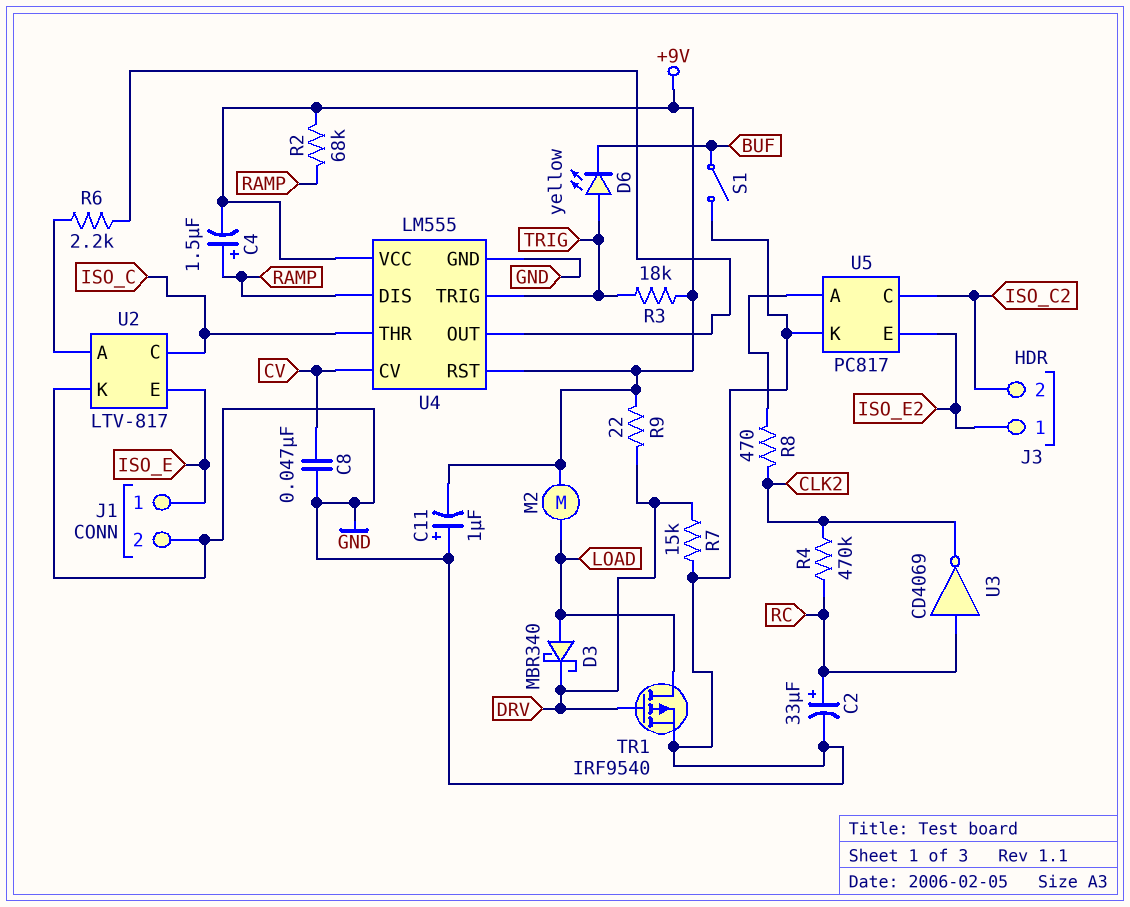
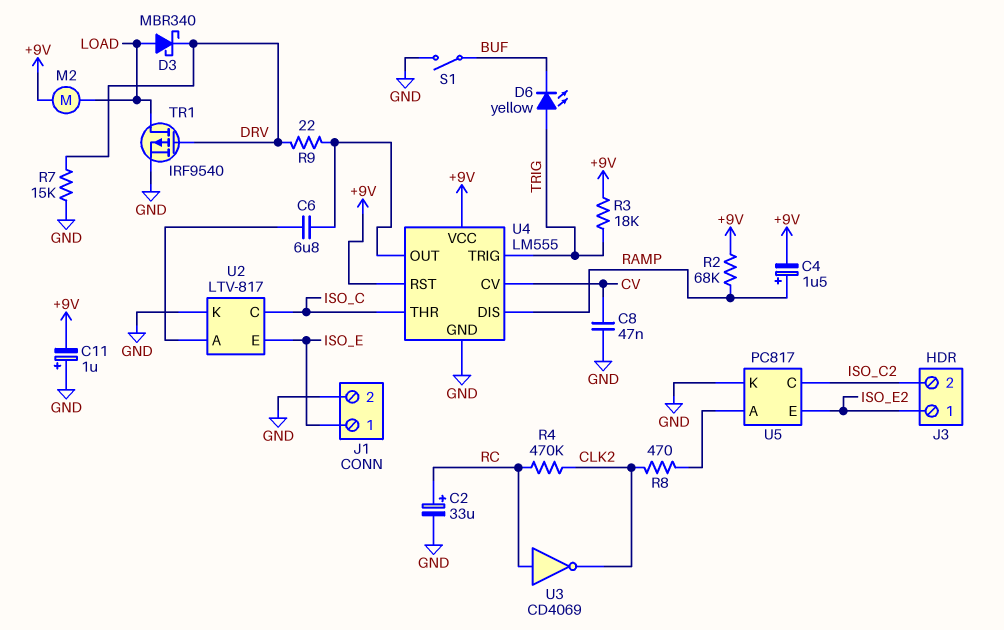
C6: none -> 6.8uF (U2/A, U4/OUT)
R6: 2.2k (U2/A, U4/OUT) -> none
R9: 22 (+9V, DRV) -> 22 (DRV, U4/OUT)

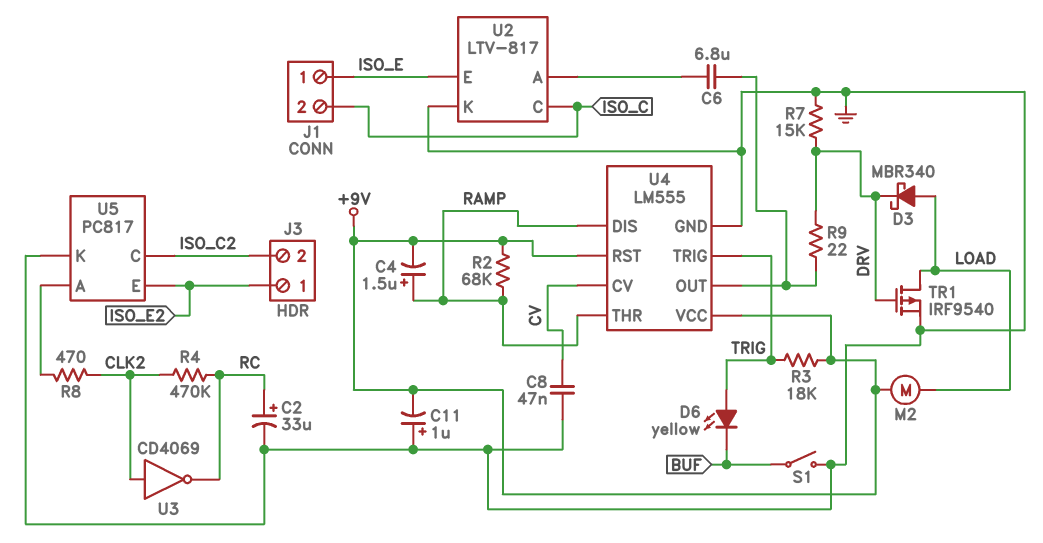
J1 pin 2: GND -> ISO_C
U3: NOT CD4069 (in RC, out CLK2) -> NOT CD4069 (in CLK2, out RC)
U4 pin THR: ISO_C -> RAMP

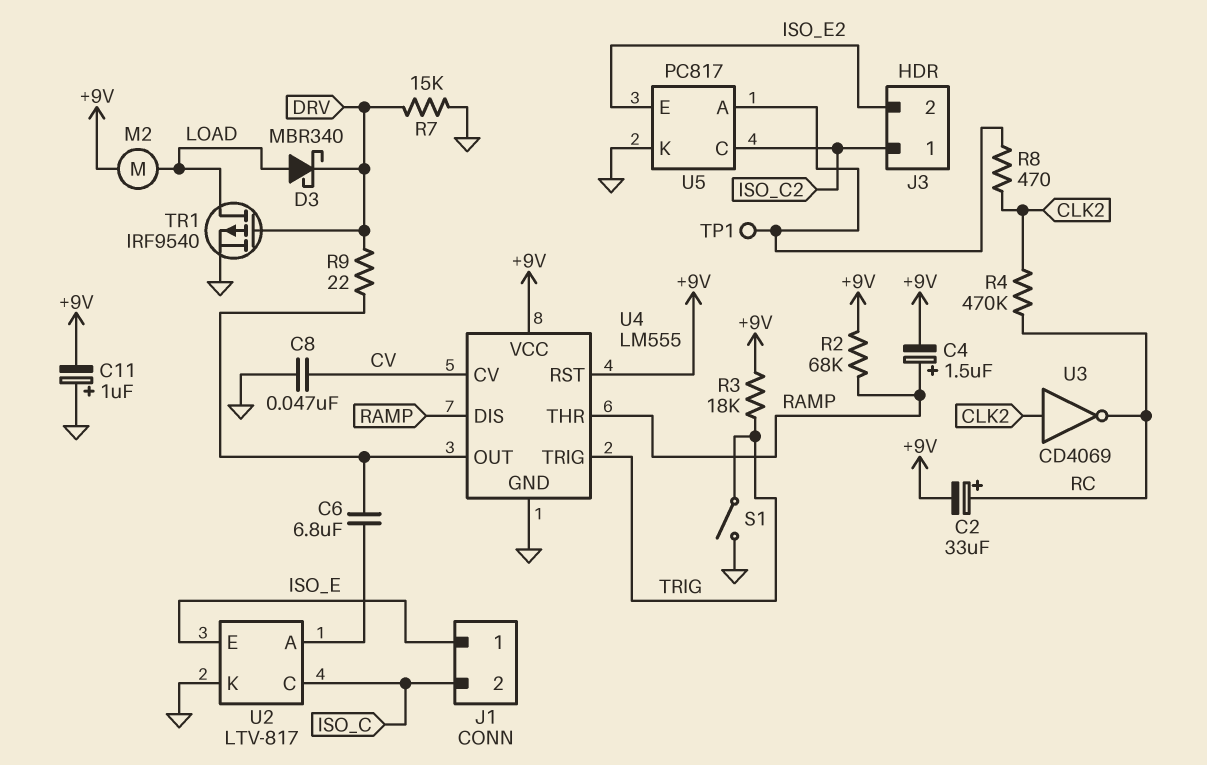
C2: 33uF (plus RC, minus GND) -> 33uF (plus RC, minus +9V)
D6: LED yellow (A TRIG, K BUF) -> none
J3 pin 1: ISO_E2 -> ISO_C2
J3 pin 2: ISO_C2 -> ISO_E2
S1: switch (BUF, GND) -> switch (GND, TRIG)
TP1: none -> test point (U5/A)

